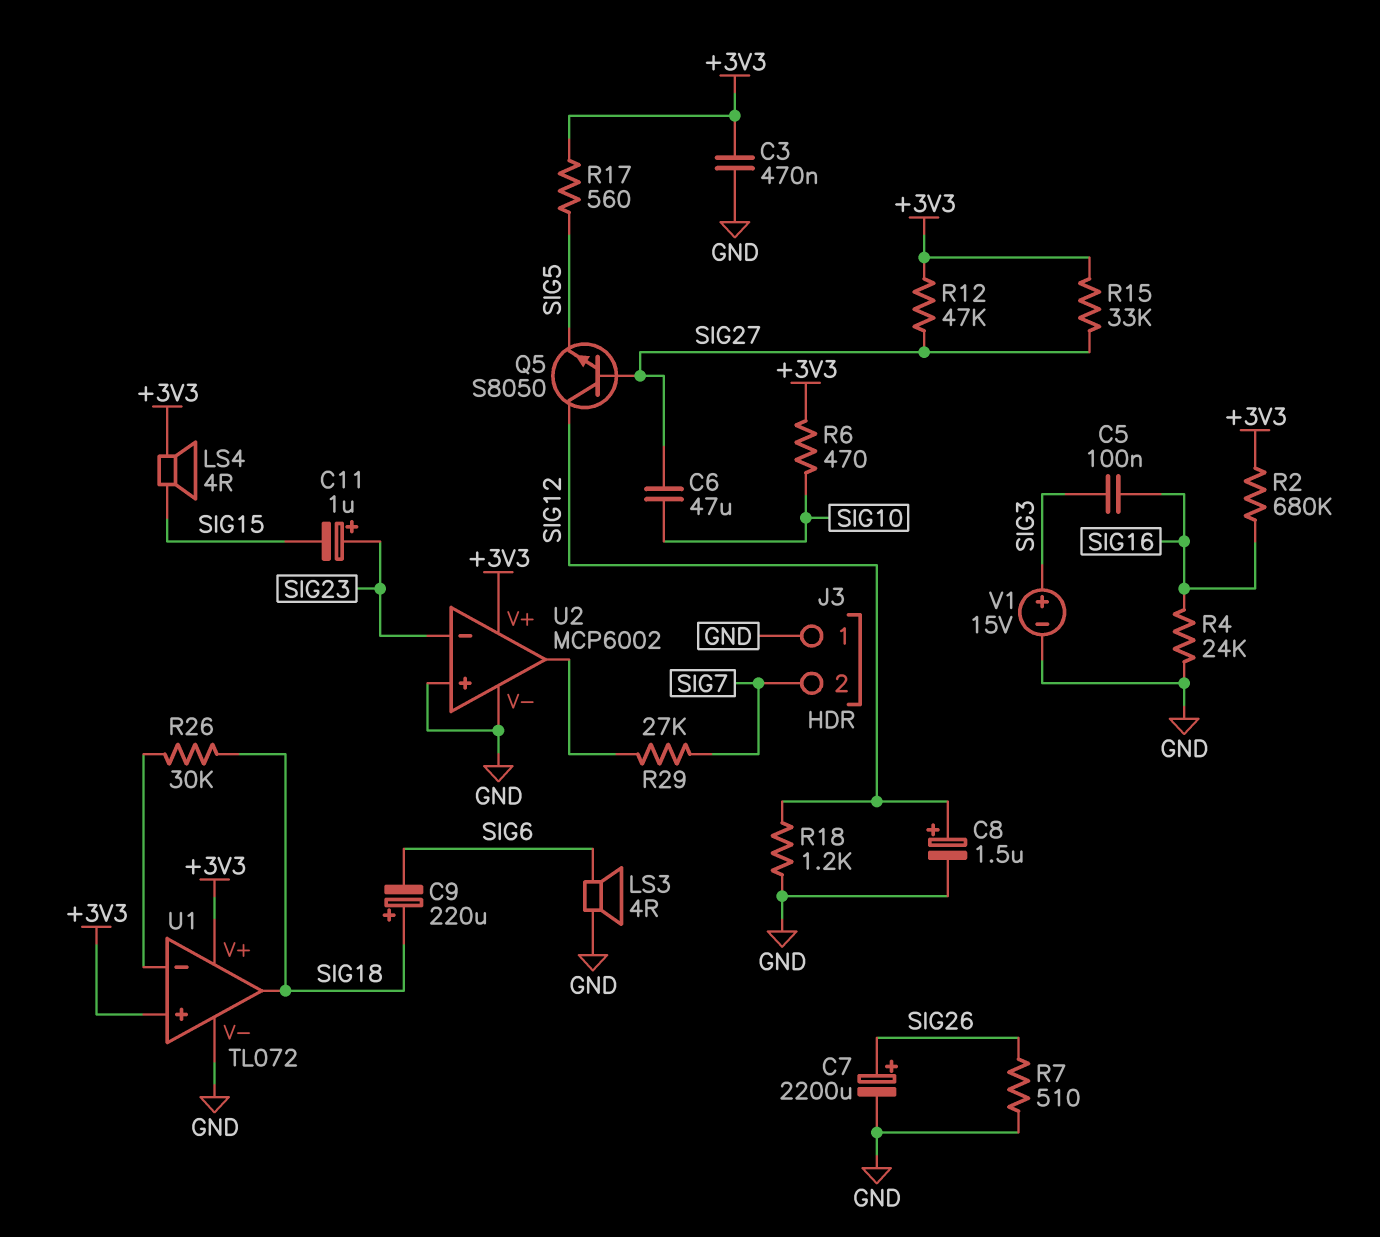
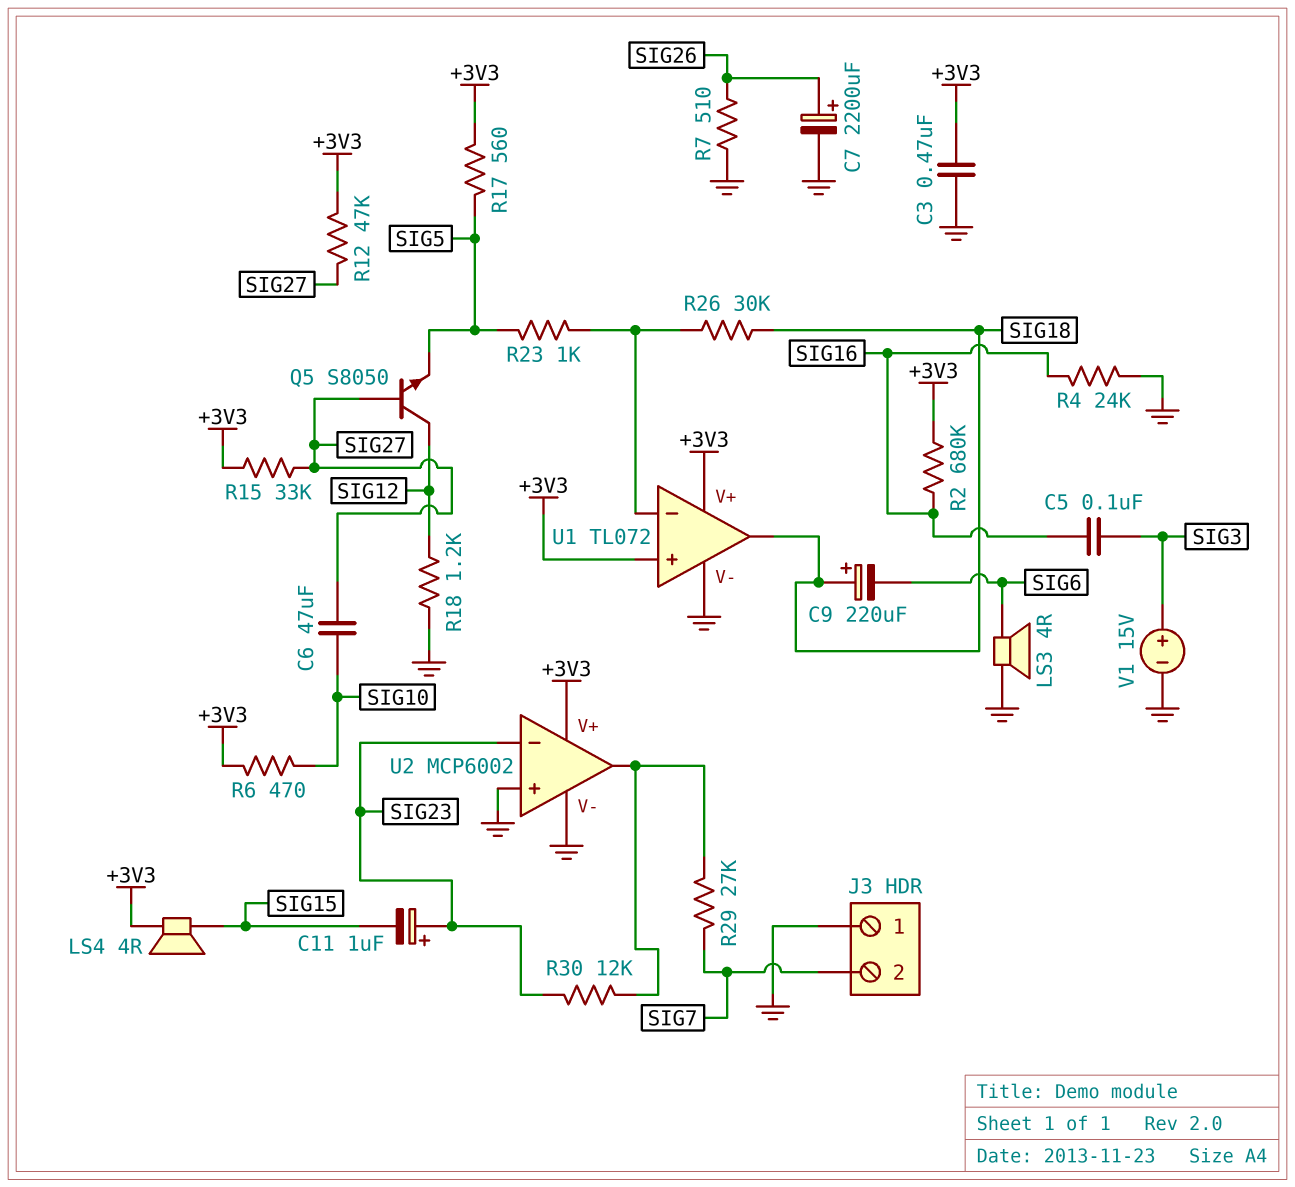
C8: 1.5uF (plus SIG12, minus GND) -> none
R23: none -> 1k (SIG5, U1/in-)
R30: none -> 12k (SIG23, U2/out)

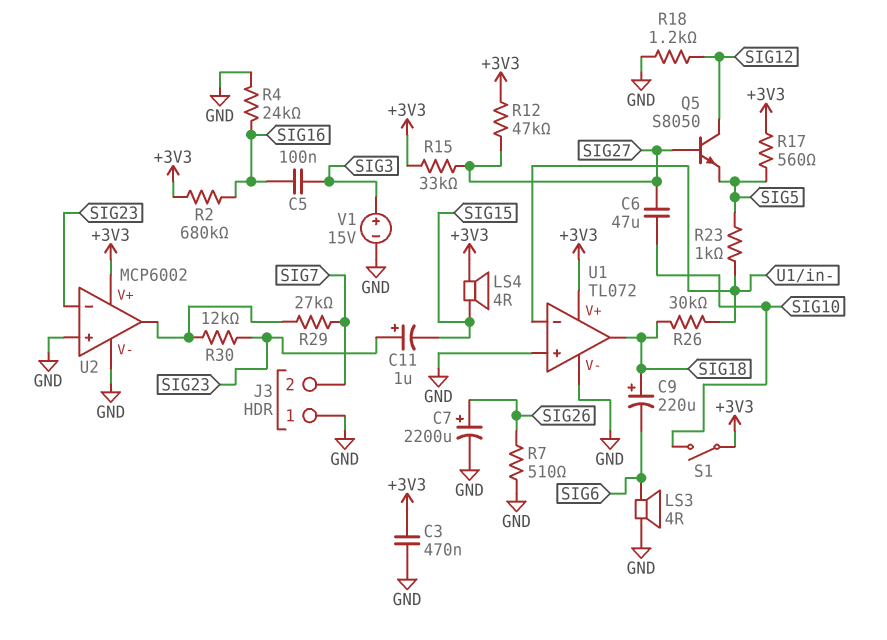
R6: 470 (+3V3, SIG10) -> none
S1: none -> switch (+3V3, SIG10)
U1 pin in+: +3V3 -> GND

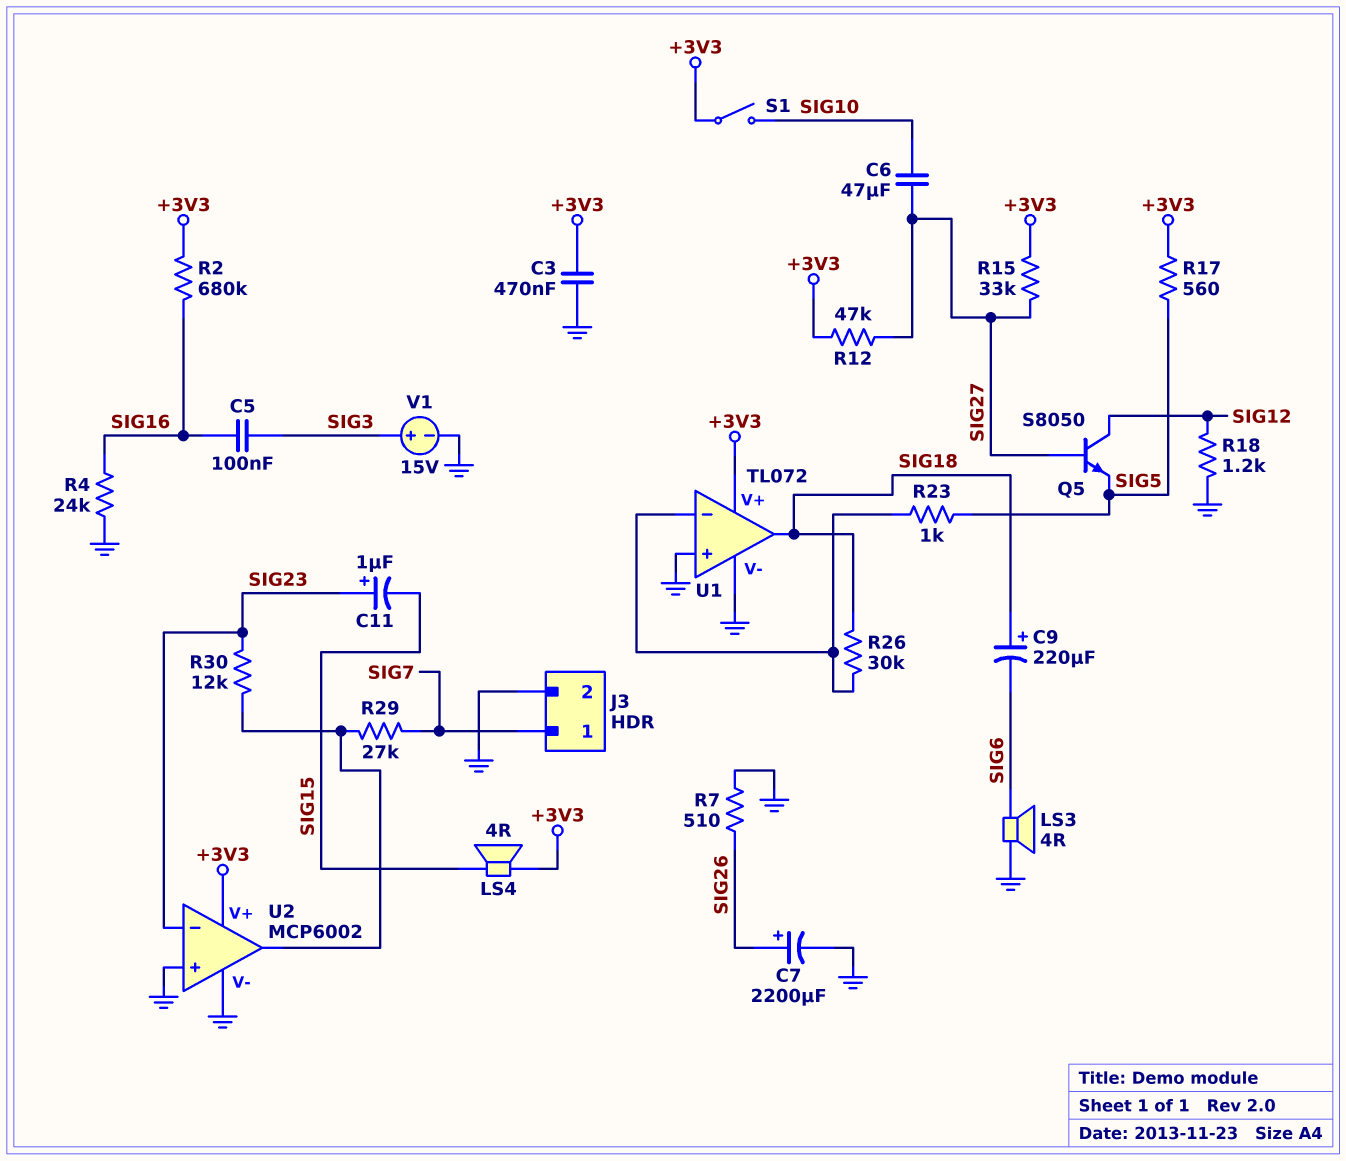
J3 pin 1: GND -> SIG7
J3 pin 2: SIG7 -> GND

